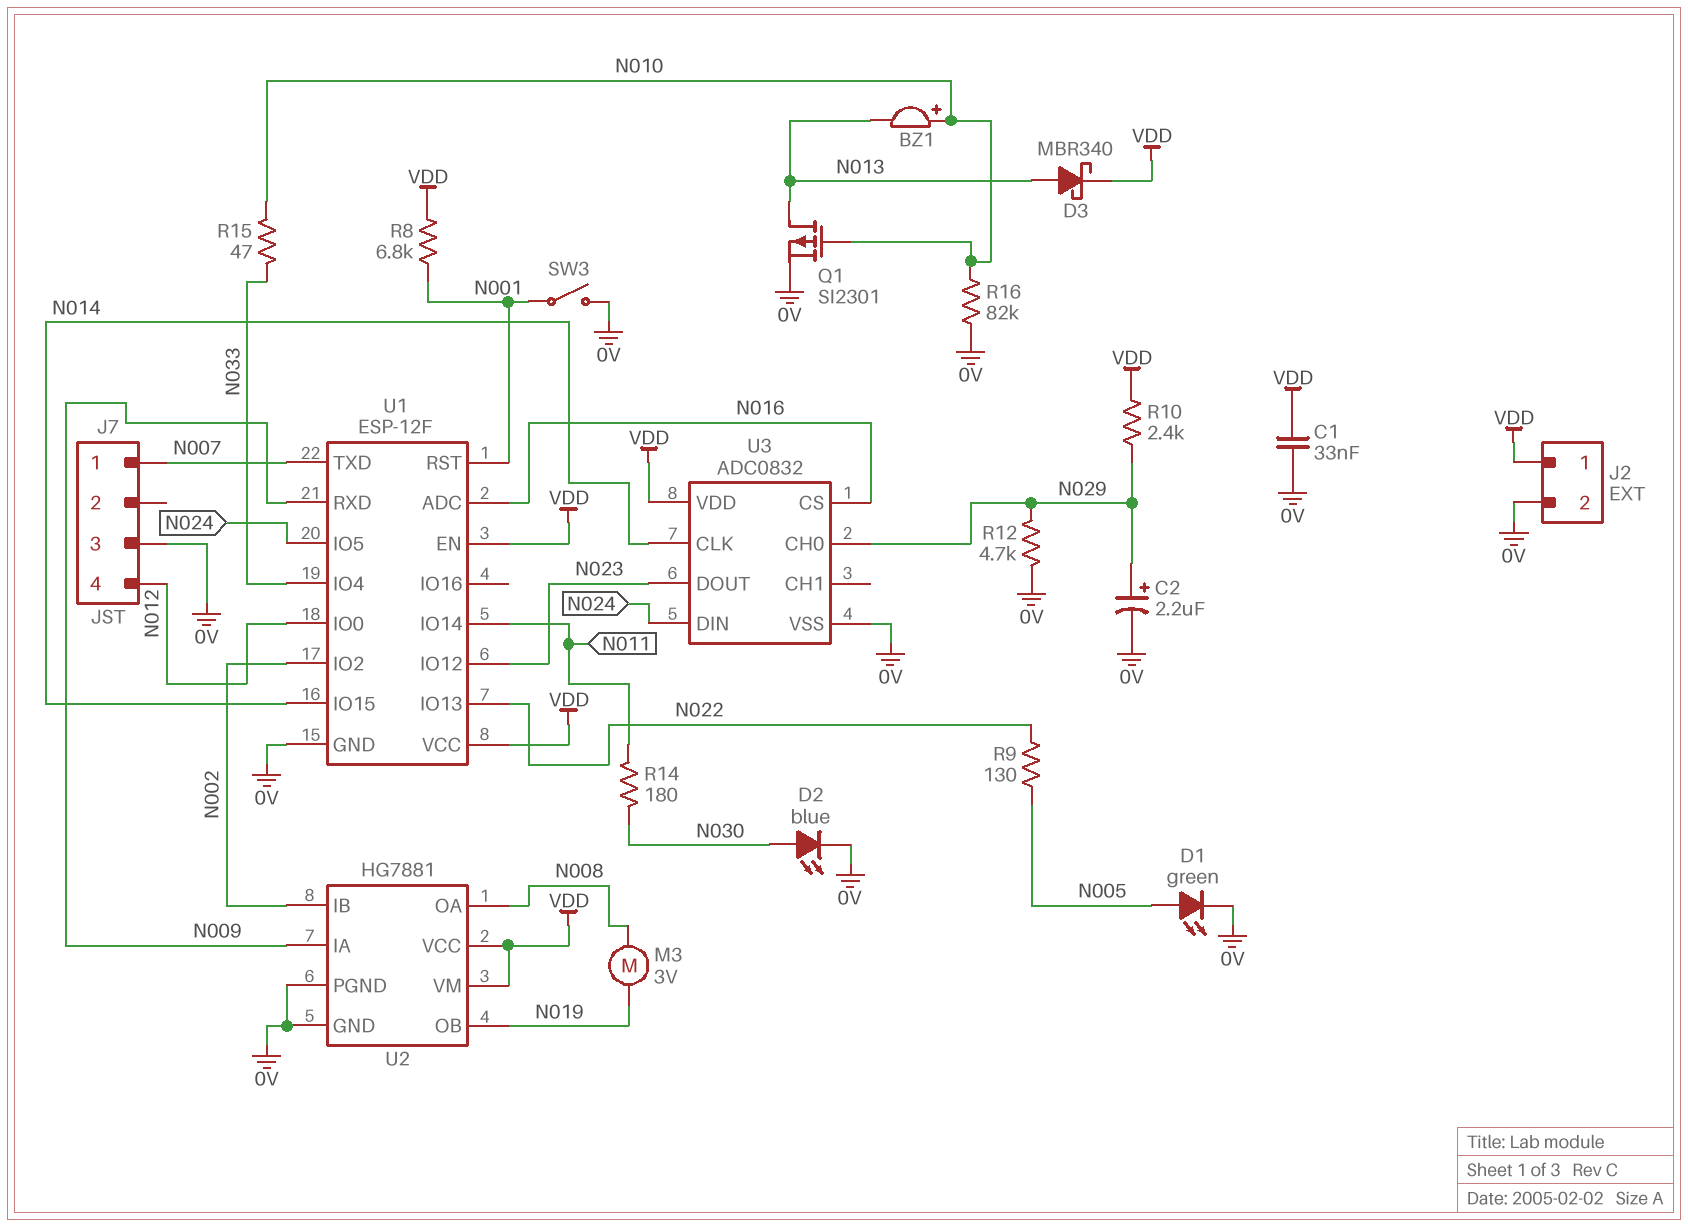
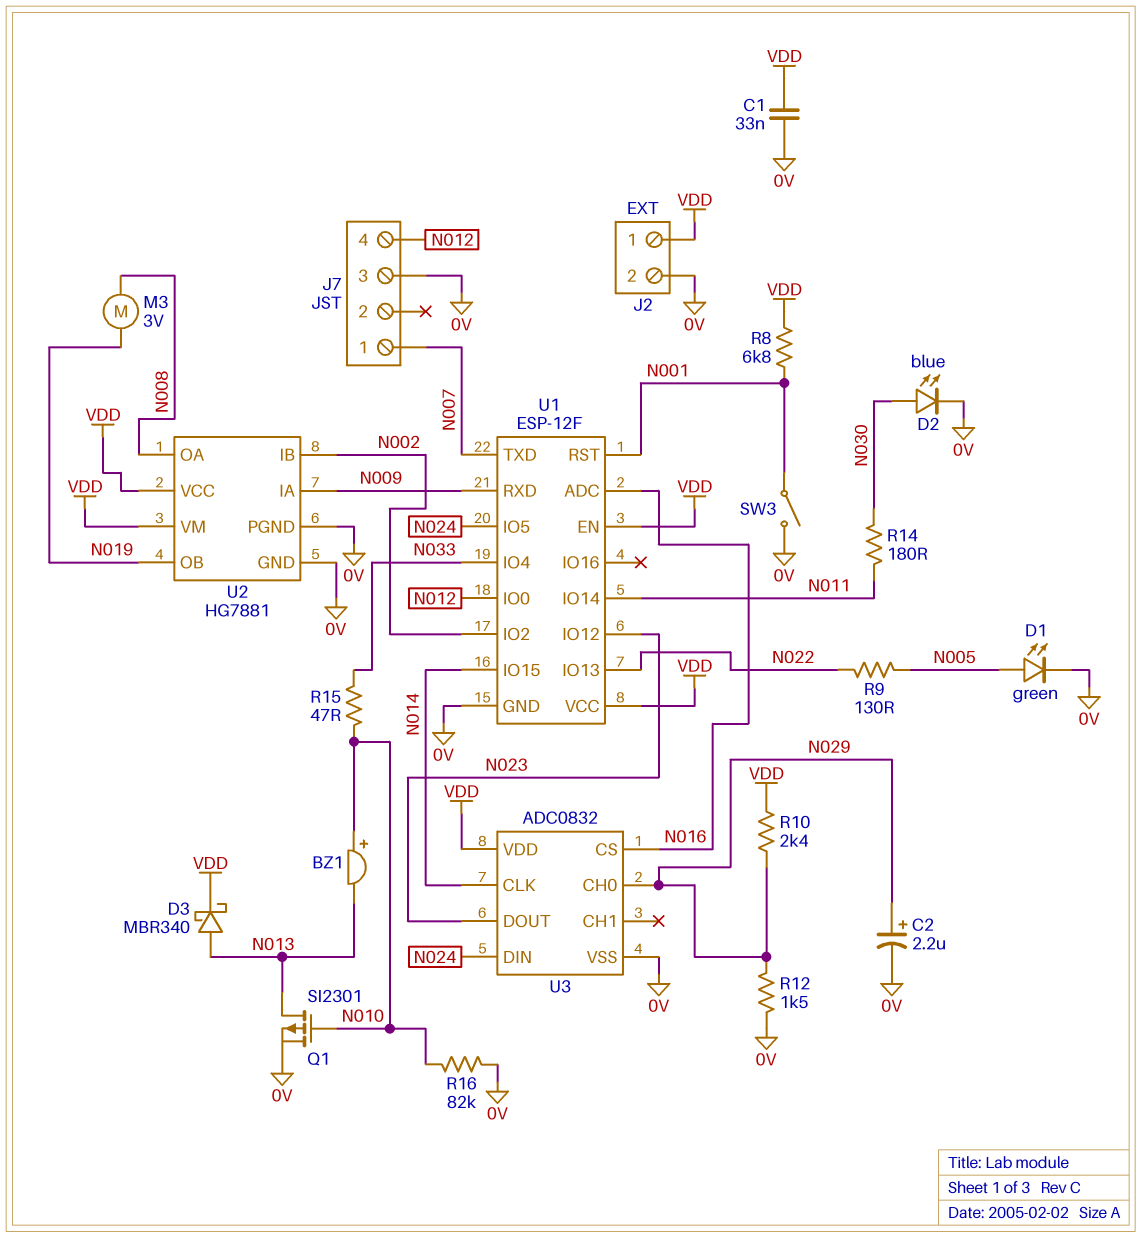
R12: 4.7k (0V, N029) -> 1.5k (0V, N029)

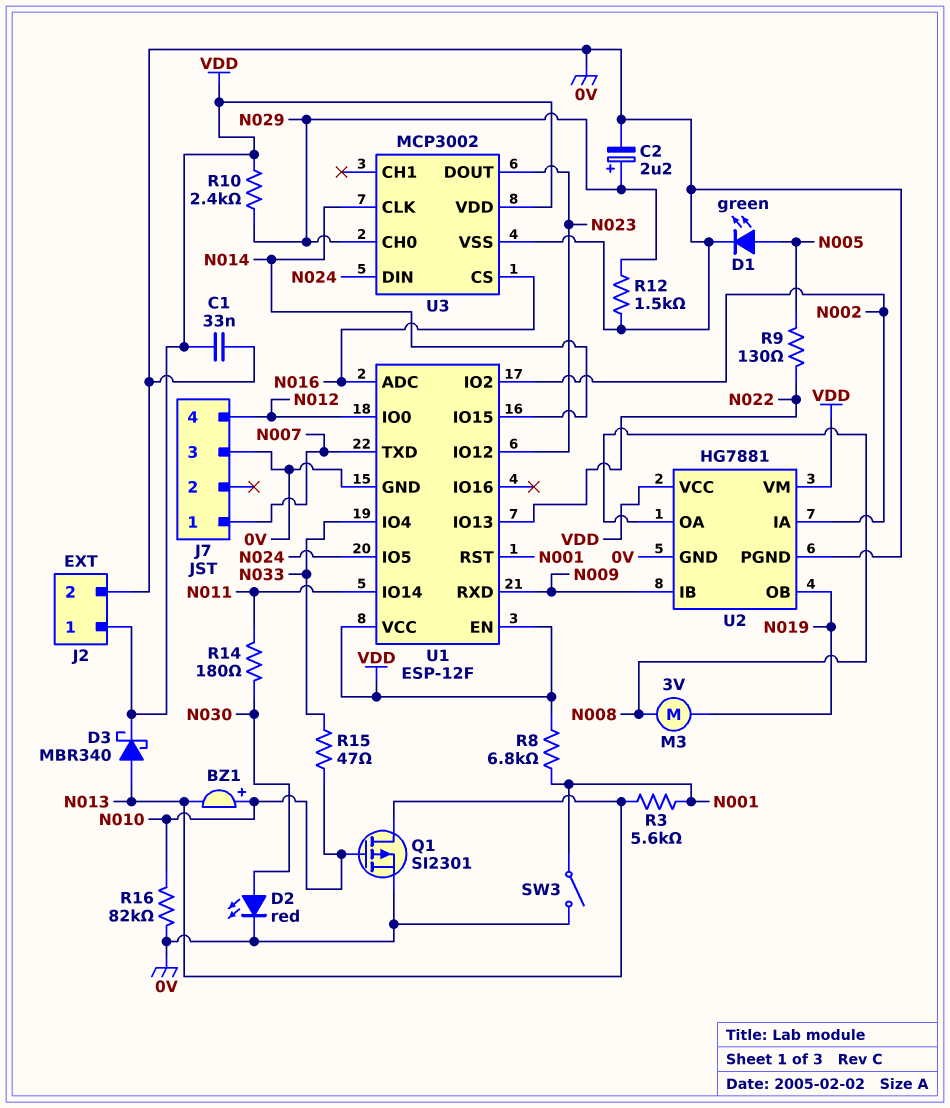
D2: LED blue (A N030, K 0V) -> LED red (A N030, K 0V)
R3: none -> 5.6k (N001, N013)
U2 pin IA: N009 -> N002
U2 pin IB: N002 -> N009
U3: ADC0832 -> MCP3002

